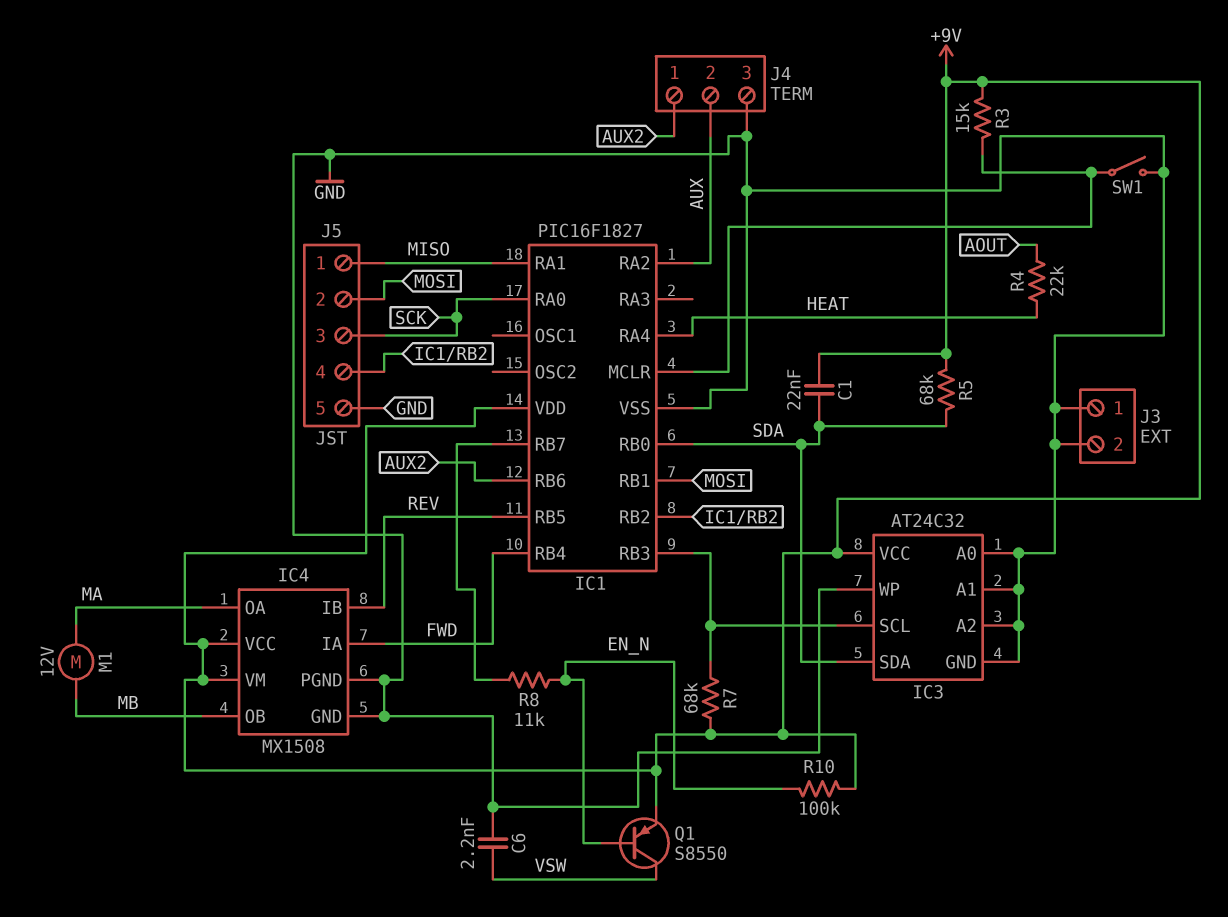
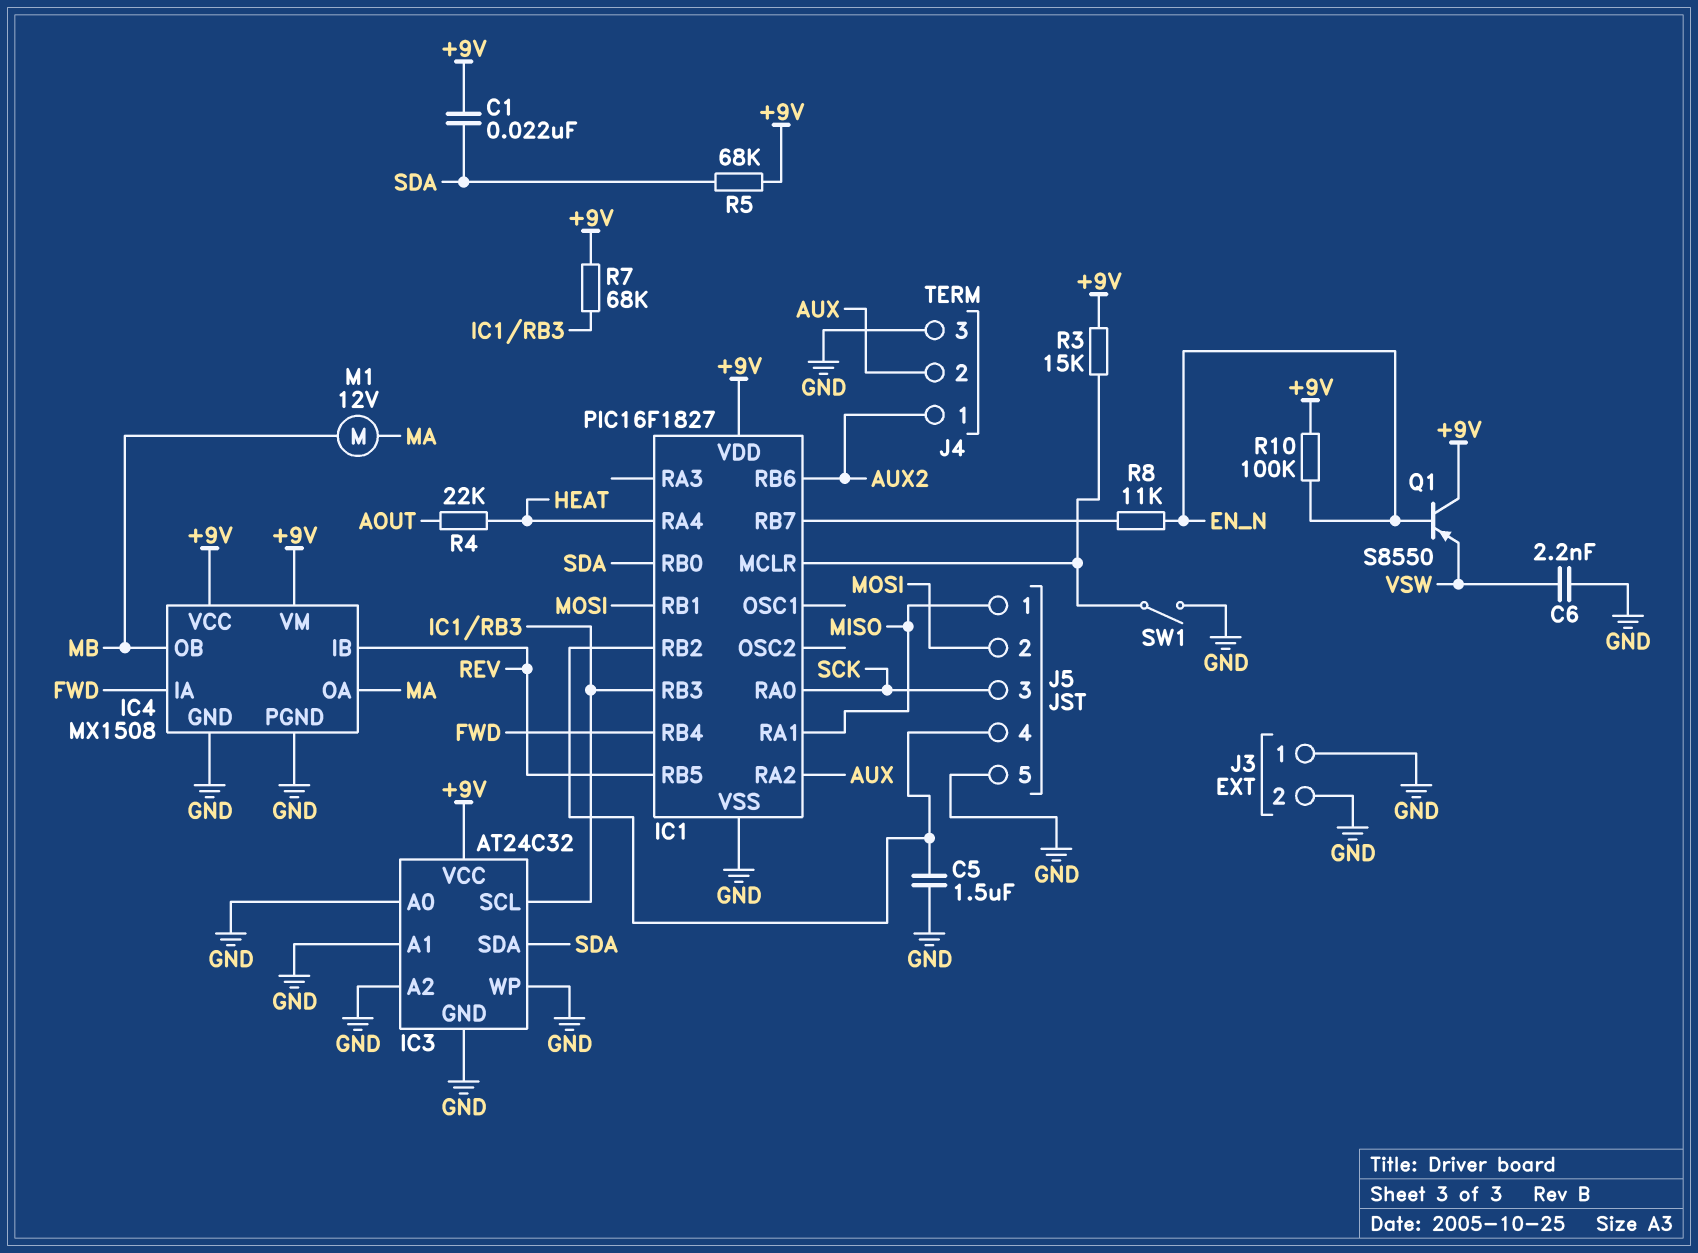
C5: none -> 1.5uF (GND, IC1/RB2)
Q1: PNP S8550 (B EN_N, C VSW, E +9V) -> PNP S8550 (B EN_N, C +9V, E VSW)

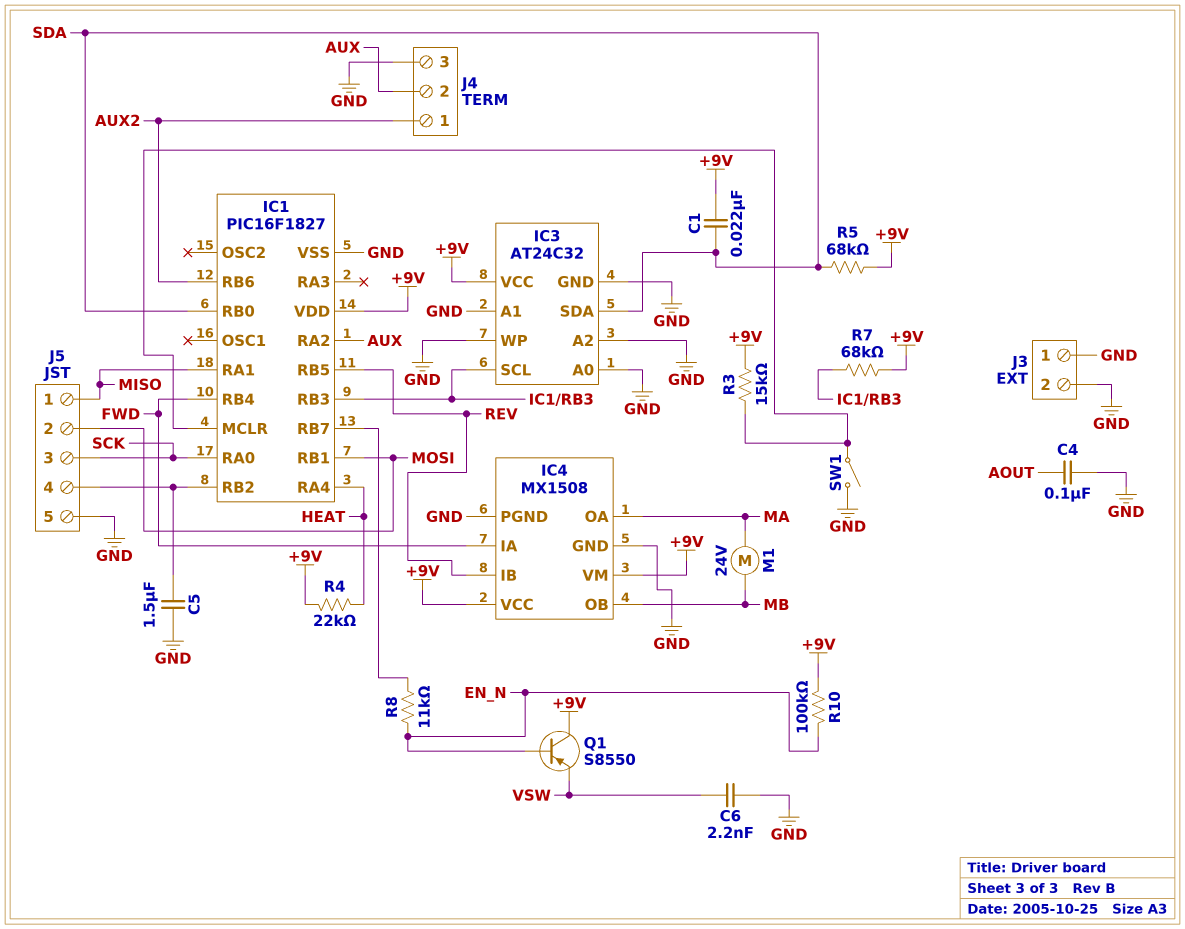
C4: none -> 100nF (AOUT, GND)
M1: motor 12V (MA, MB) -> motor 24V (MA, MB)
R4: 22k (AOUT, HEAT) -> 22k (+9V, HEAT)

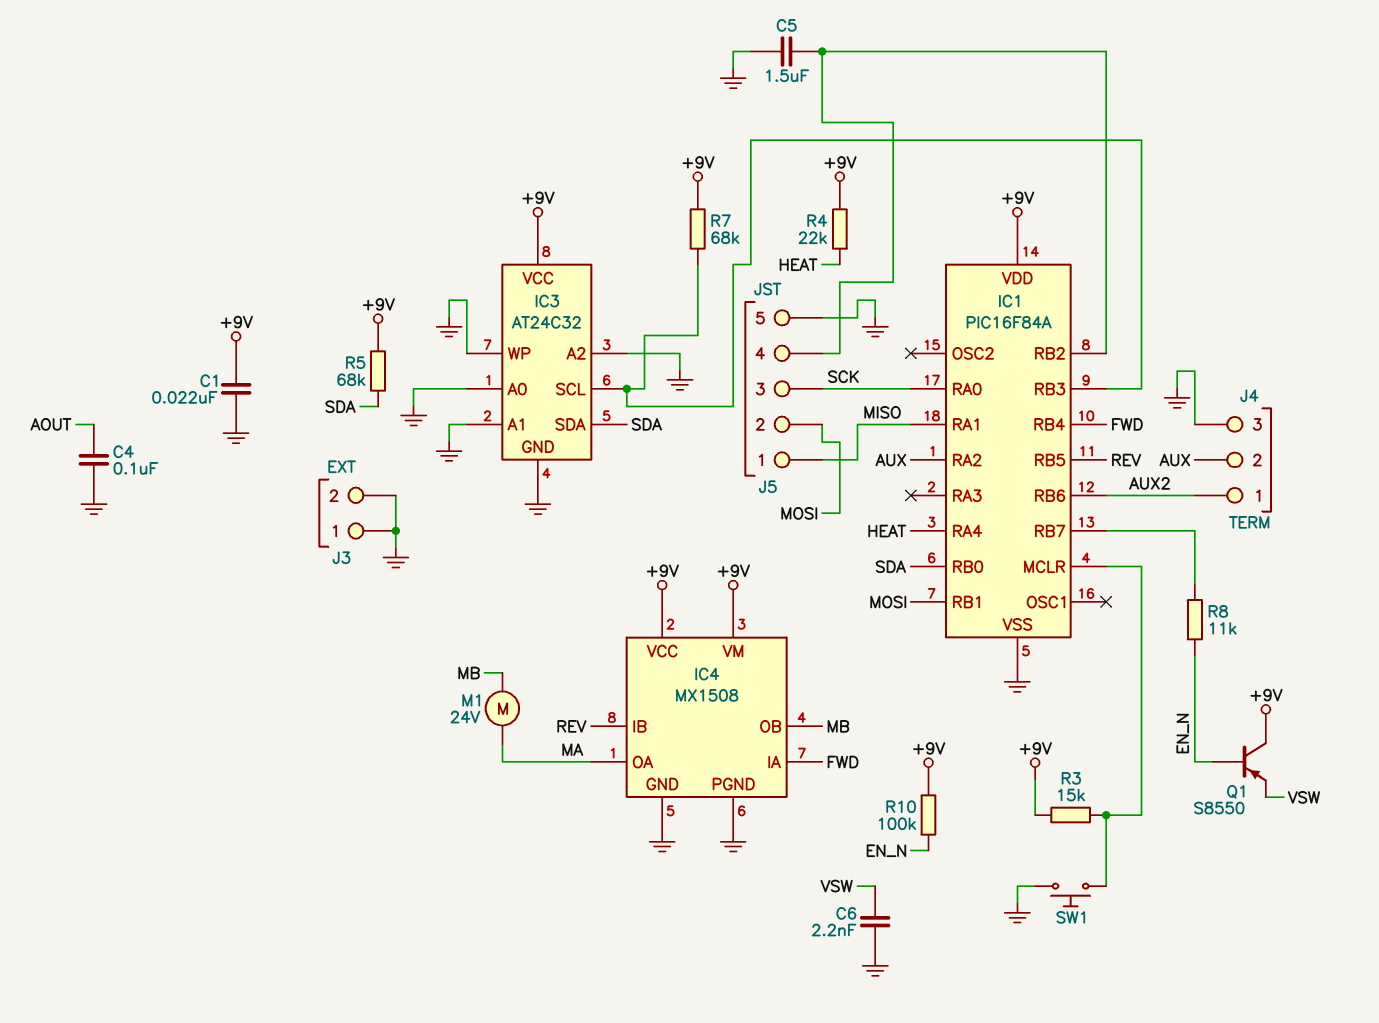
C1: 22nF (+9V, SDA) -> 22nF (+9V, GND)
IC1: PIC16F1827 -> PIC16F84A
SW1: switch (GND, IC1/MCLR) -> button (GND, IC1/MCLR)

